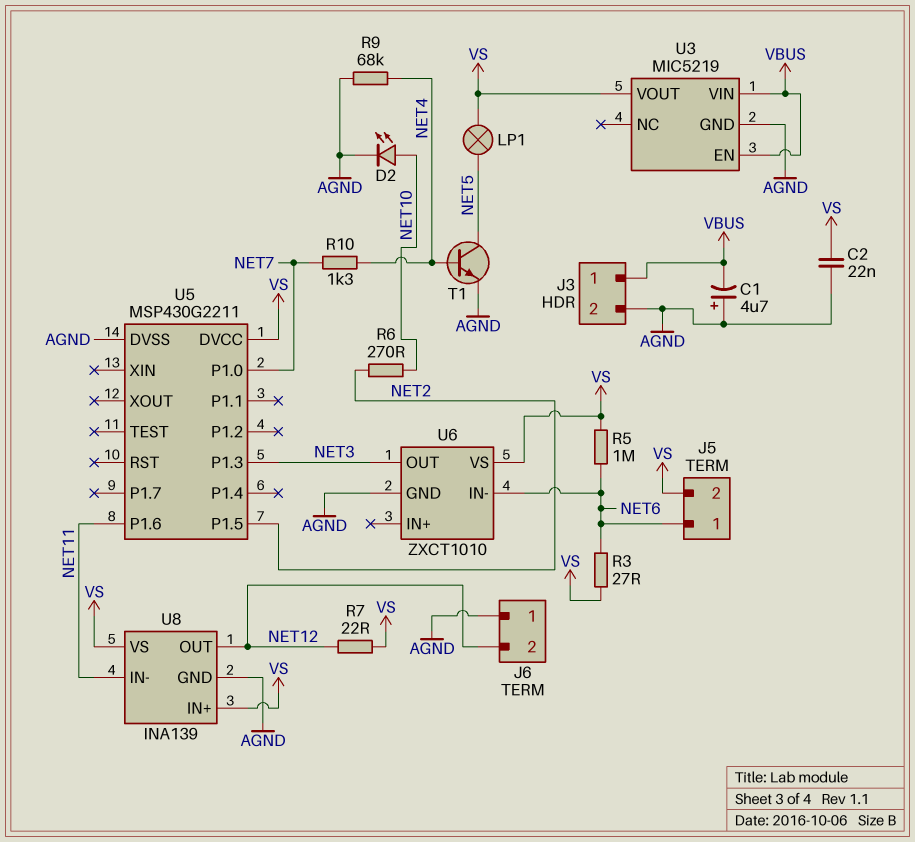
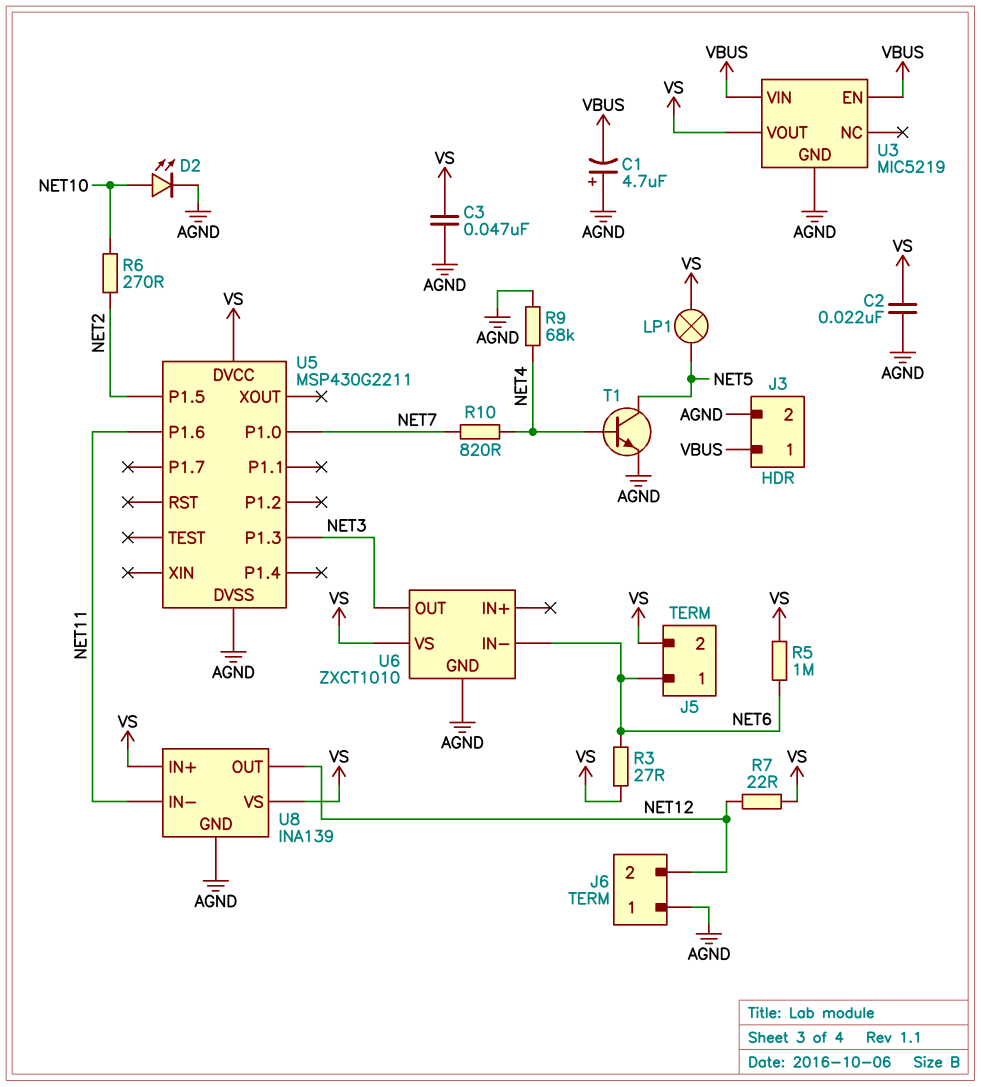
C3: none -> 47nF (AGND, VS)
R10: 1.3k (NET4, NET7) -> 820 (NET4, NET7)

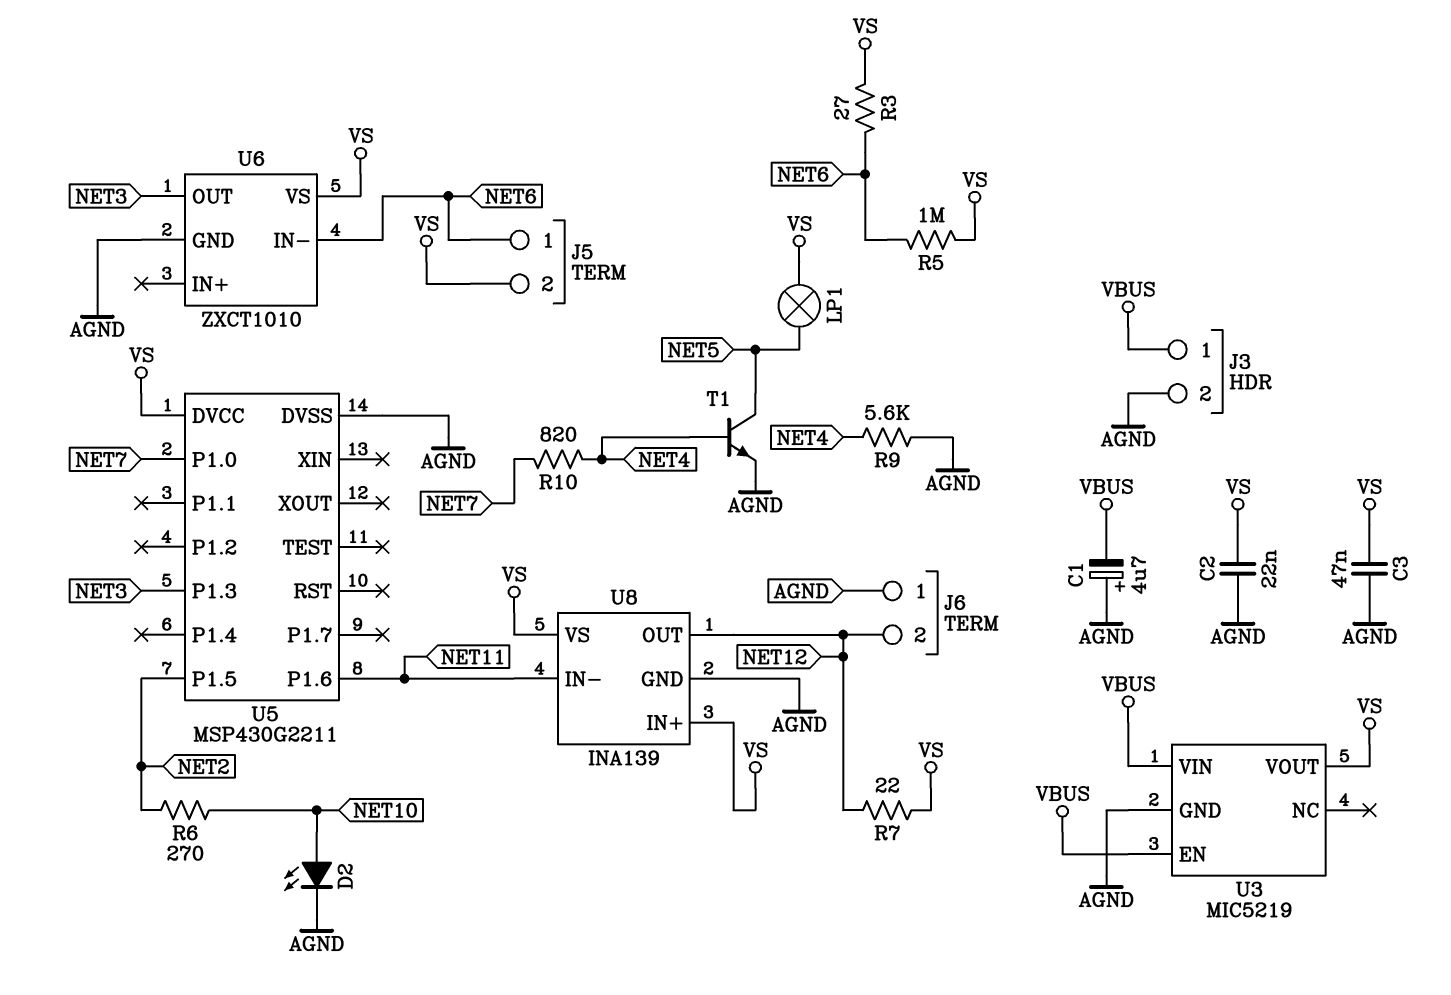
R9: 68k (AGND, NET4) -> 5.6k (AGND, NET4)

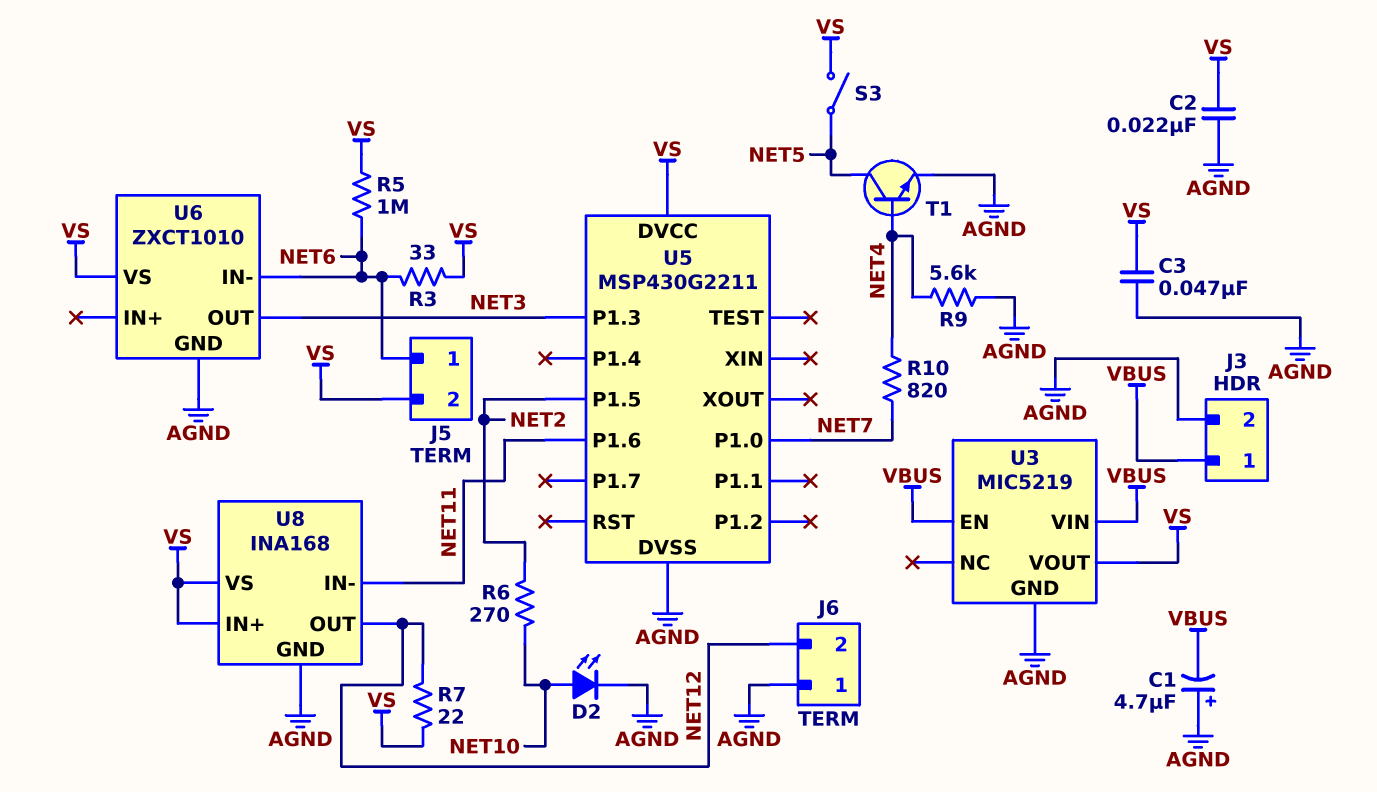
LP1: lamp (NET5, VS) -> none
R3: 27 (NET6, VS) -> 33 (NET6, VS)
S3: none -> switch (NET5, VS)
U8: INA139 -> INA168

